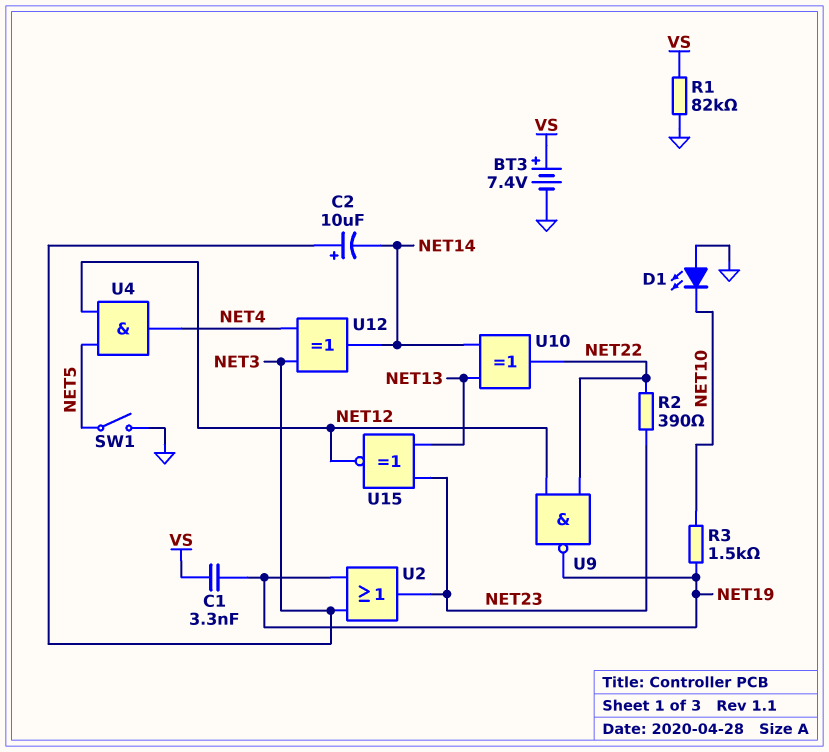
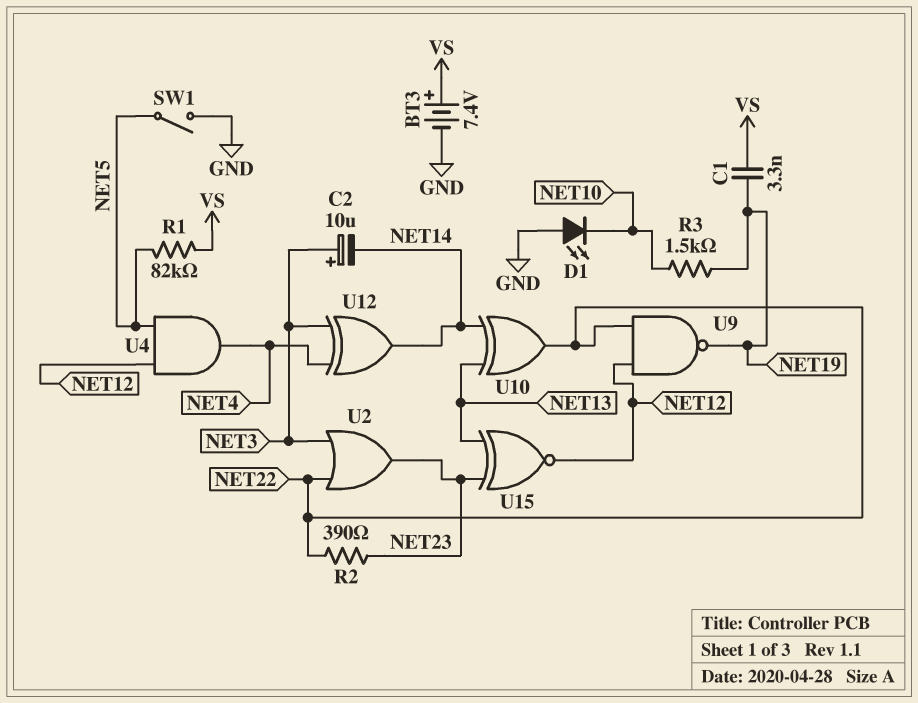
R1: 82k (GND, VS) -> 82k (NET5, VS)
U2: OR (in NET3, in NET19, out NET23) -> OR (in NET3, in NET22, out NET23)

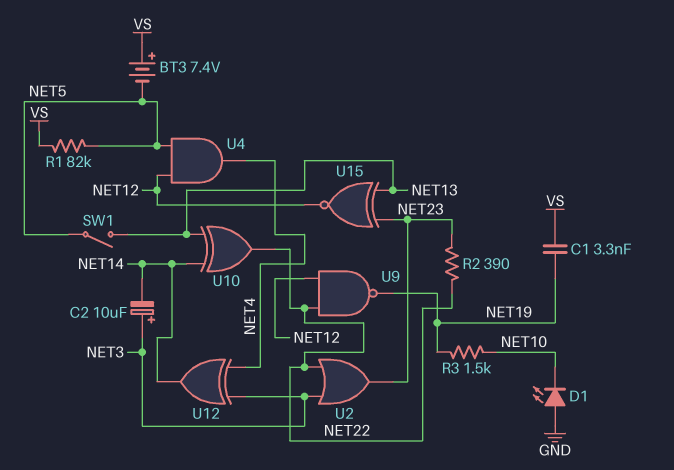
BT3: 7.4V (plus VS, minus GND) -> 7.4V (plus VS, minus NET5)
SW1: switch (GND, NET5) -> switch (NET5, NET13)

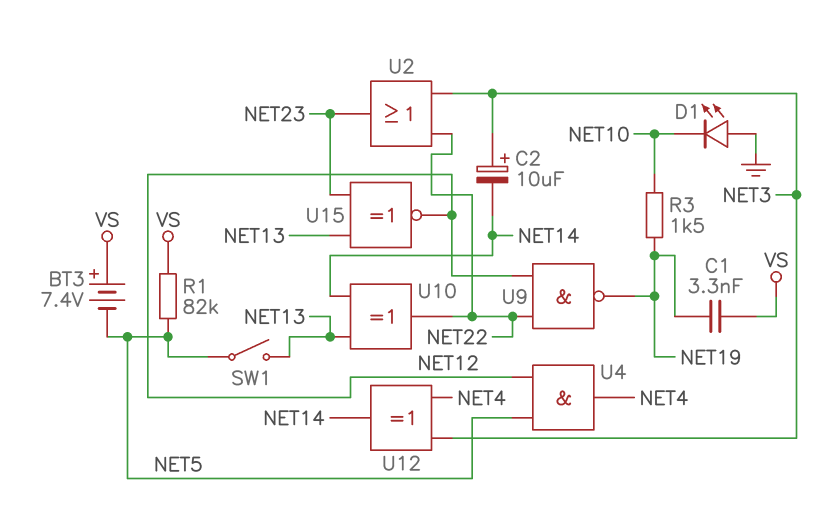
R2: 390 (NET22, NET23) -> none

